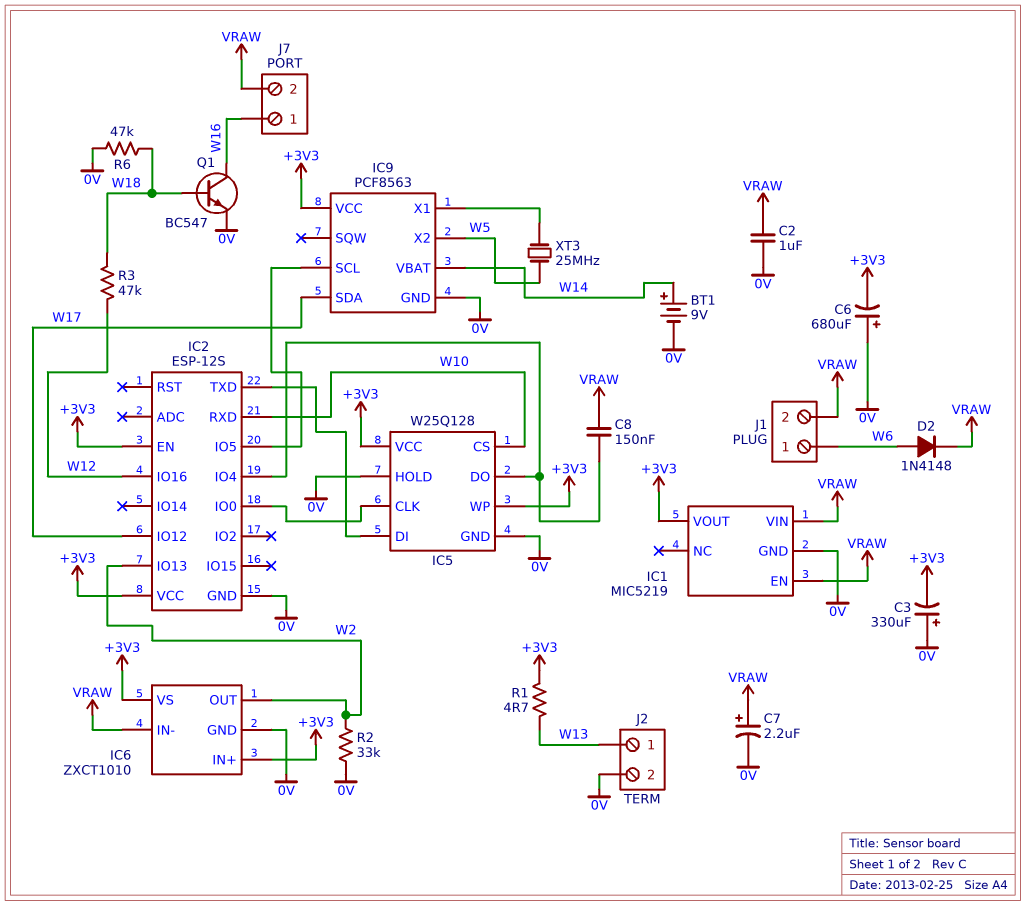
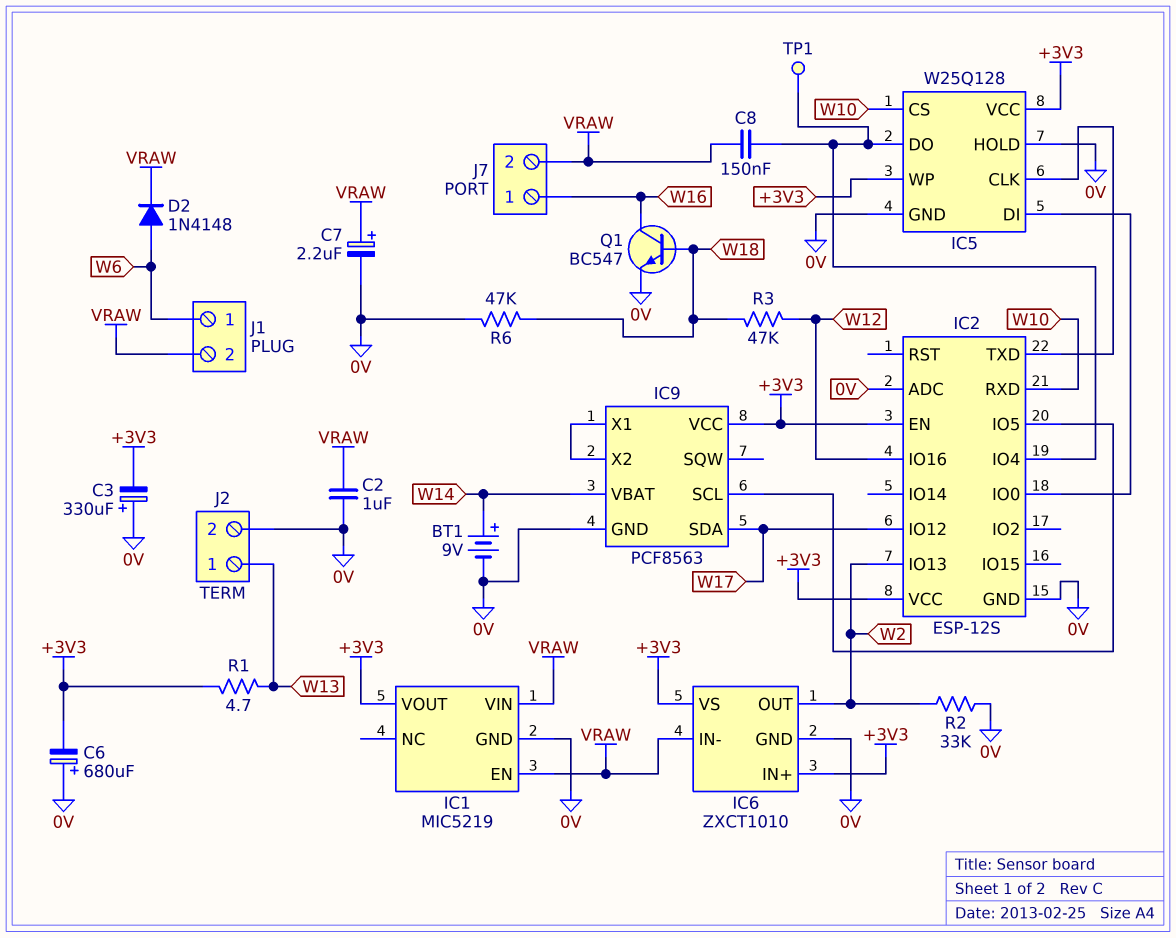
IC2 pin ADC: none -> 0V
IC5 pin CLK: IC2/IO0 -> IC2/TXD
IC5 pin DI: IC2/TXD -> IC2/IO0
IC9 pin X2: W5 -> IC9/X1
TP1: none -> test point (IC2/IO4)
XT3: 25MHz (IC9/X1, W5) -> none

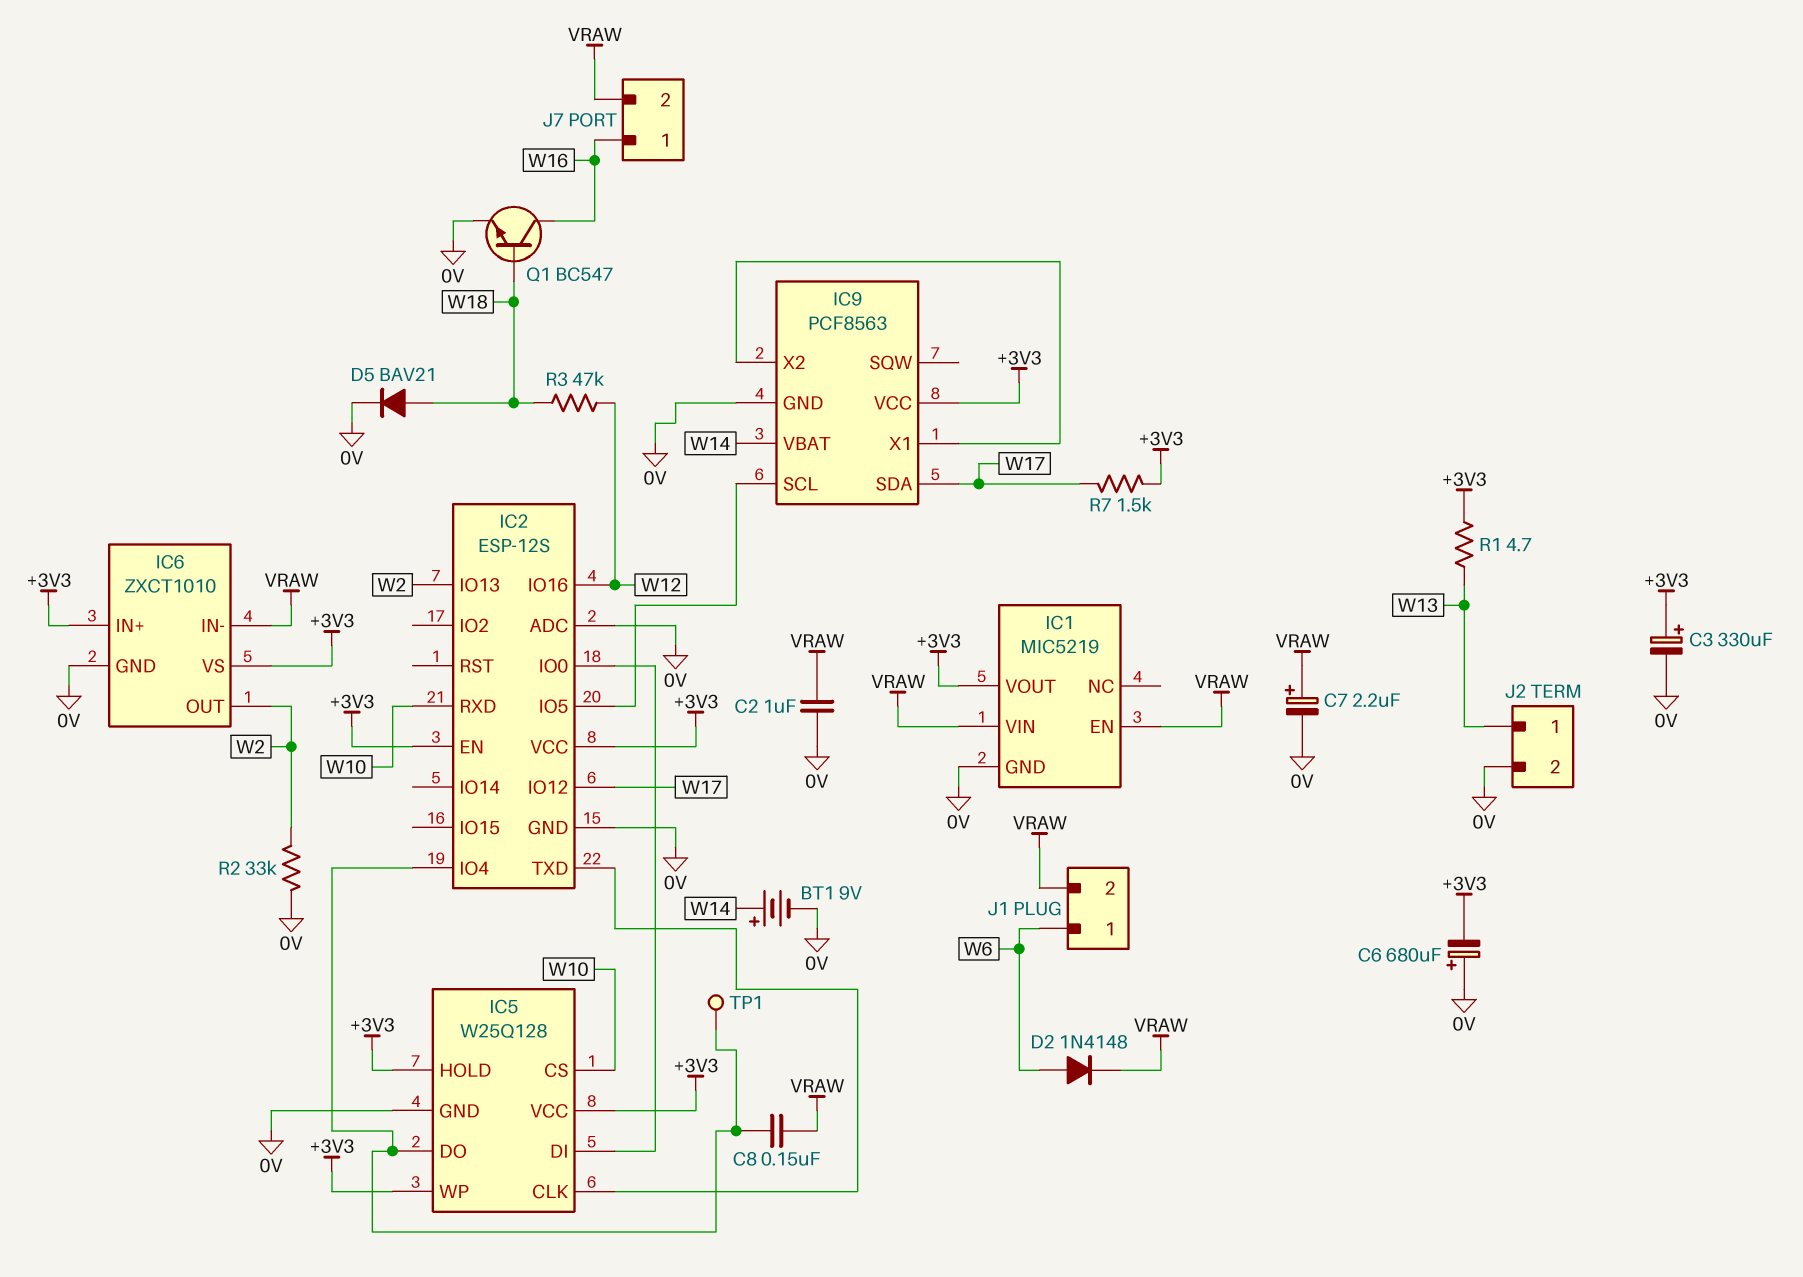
C3: 330uF (plus 0V, minus +3V3) -> 330uF (plus +3V3, minus 0V)
D5: none -> diode BAV21 (A W18, K 0V)
IC5 pin HOLD: 0V -> +3V3
R6: 47k (0V, W18) -> none
R7: none -> 1.5k (+3V3, W17)

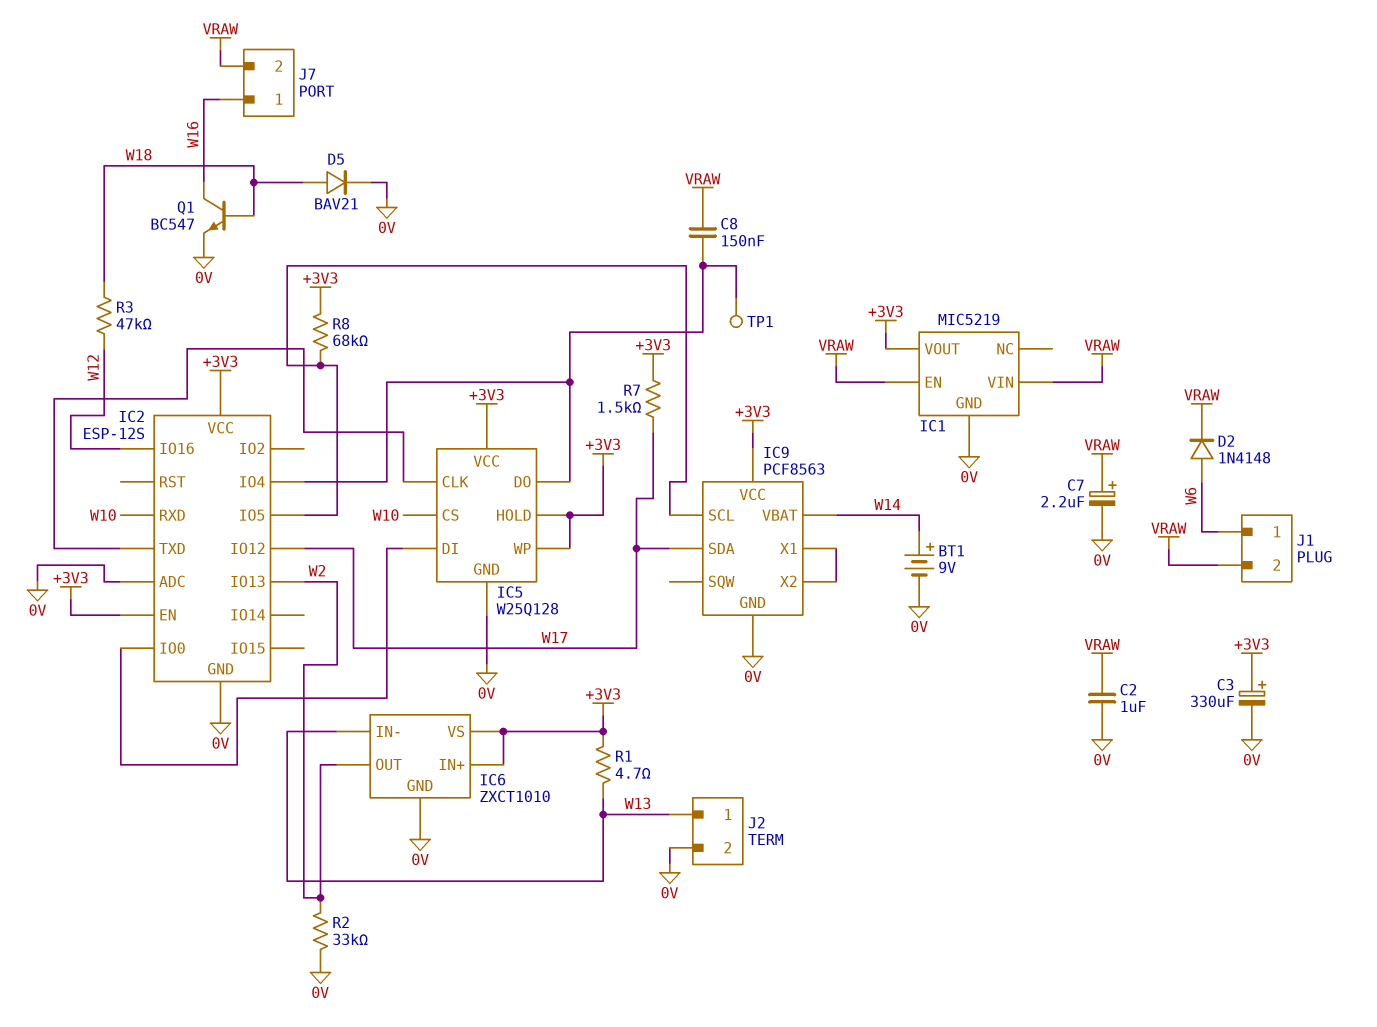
C6: 680uF (plus 0V, minus +3V3) -> none
IC6 pin IN-: VRAW -> W13
R8: none -> 68k (+3V3, IC2/IO5)

